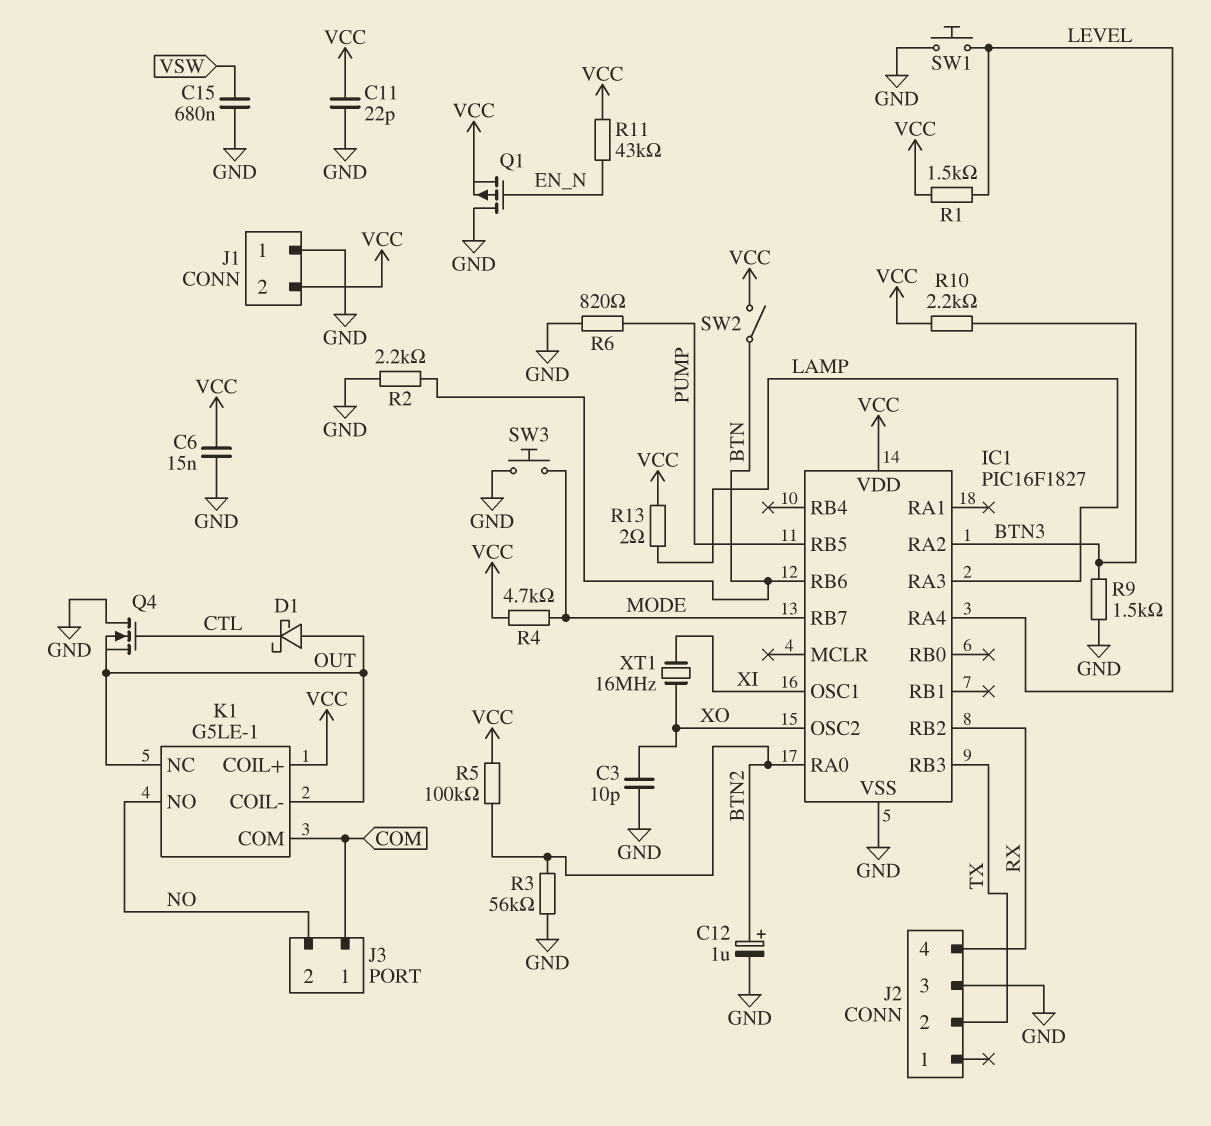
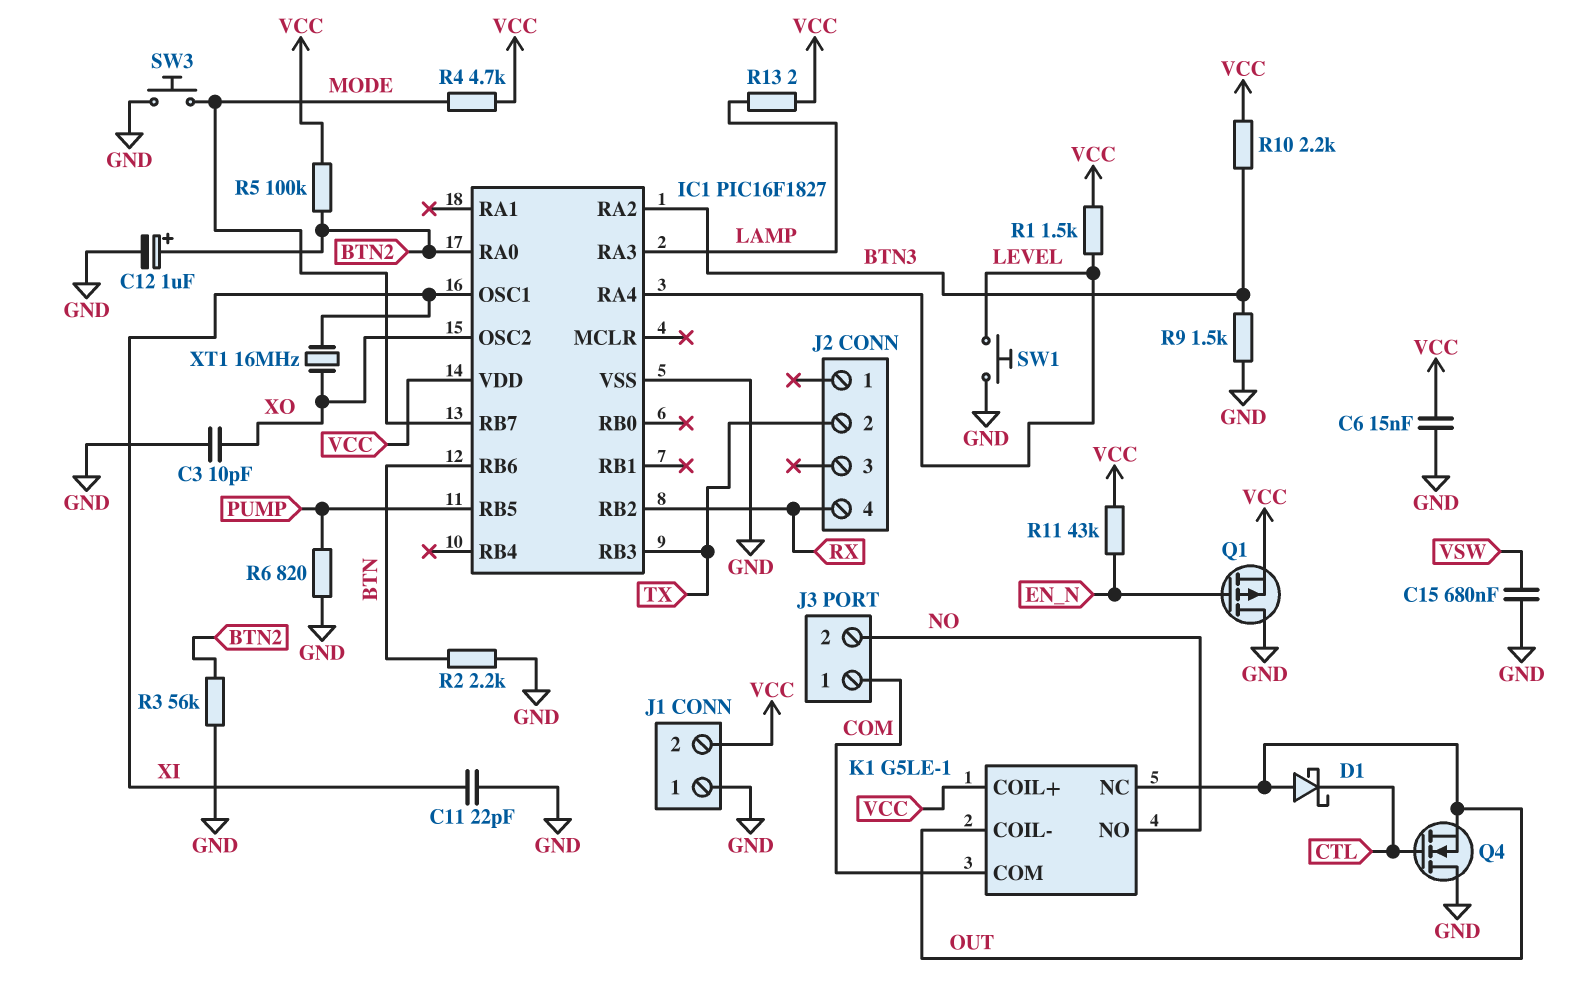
C11: 22pF (GND, VCC) -> 22pF (GND, XI)
J2 pin 3: GND -> none
SW2: switch (BTN, VCC) -> none

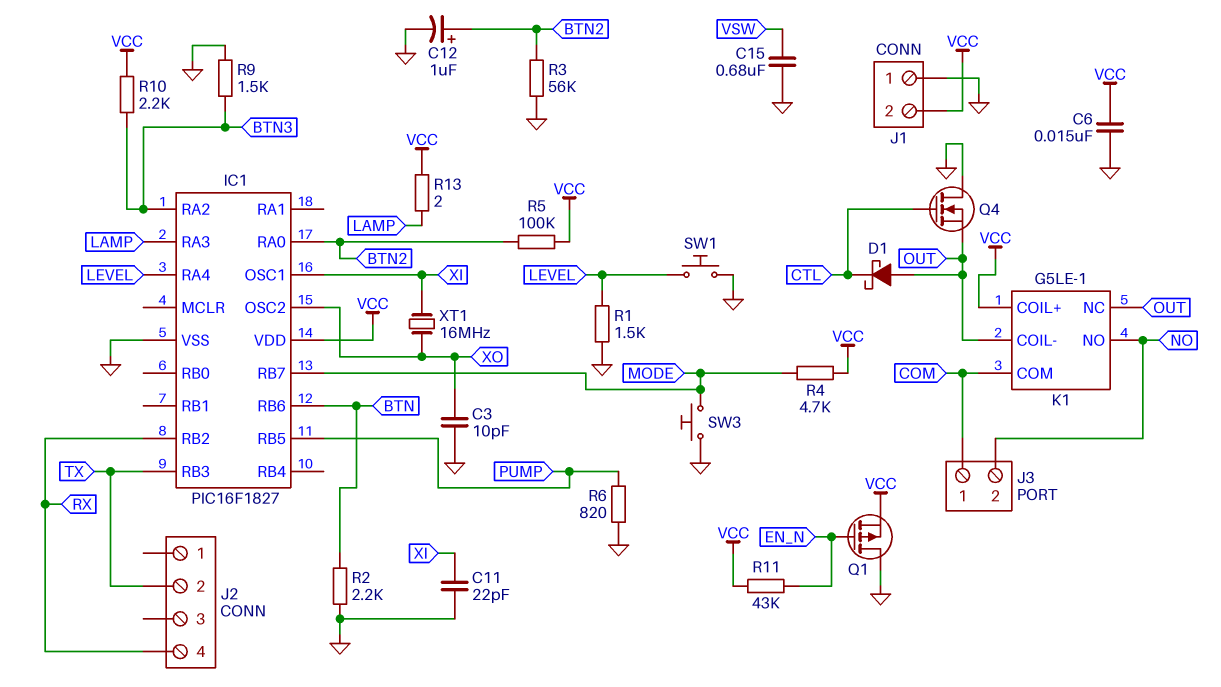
R1: 1.5k (LEVEL, VCC) -> 1.5k (GND, LEVEL)

